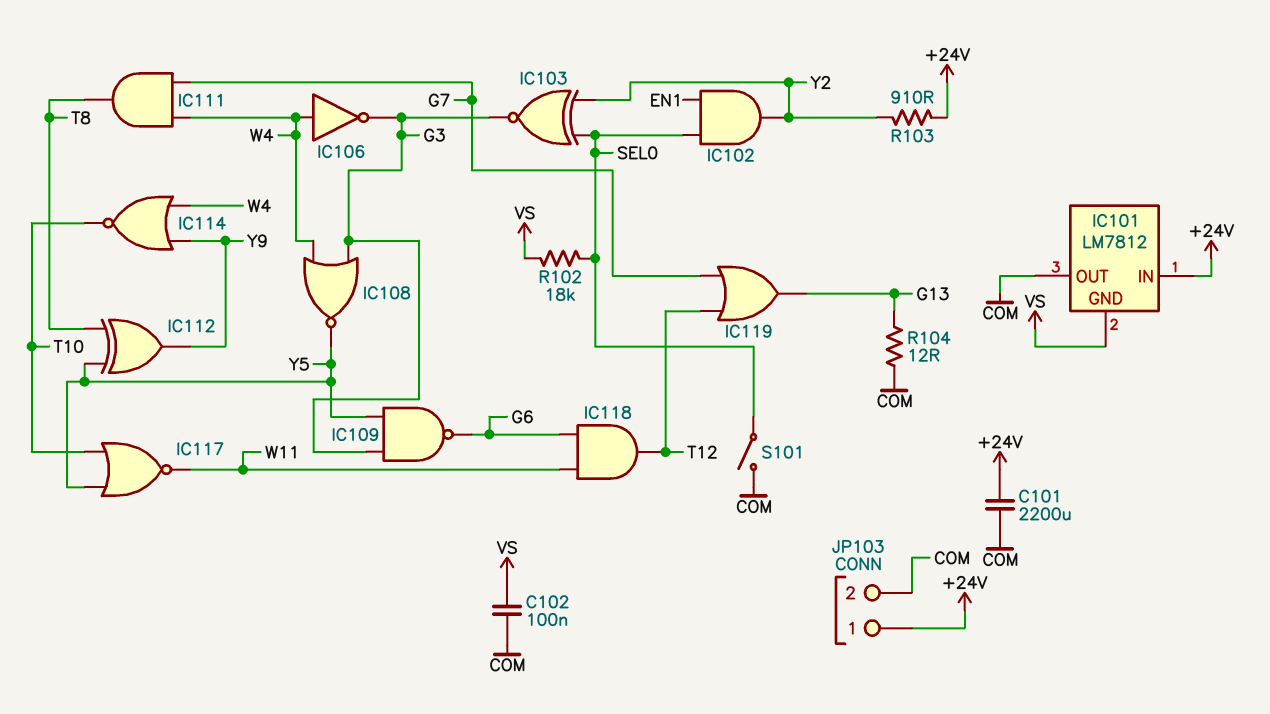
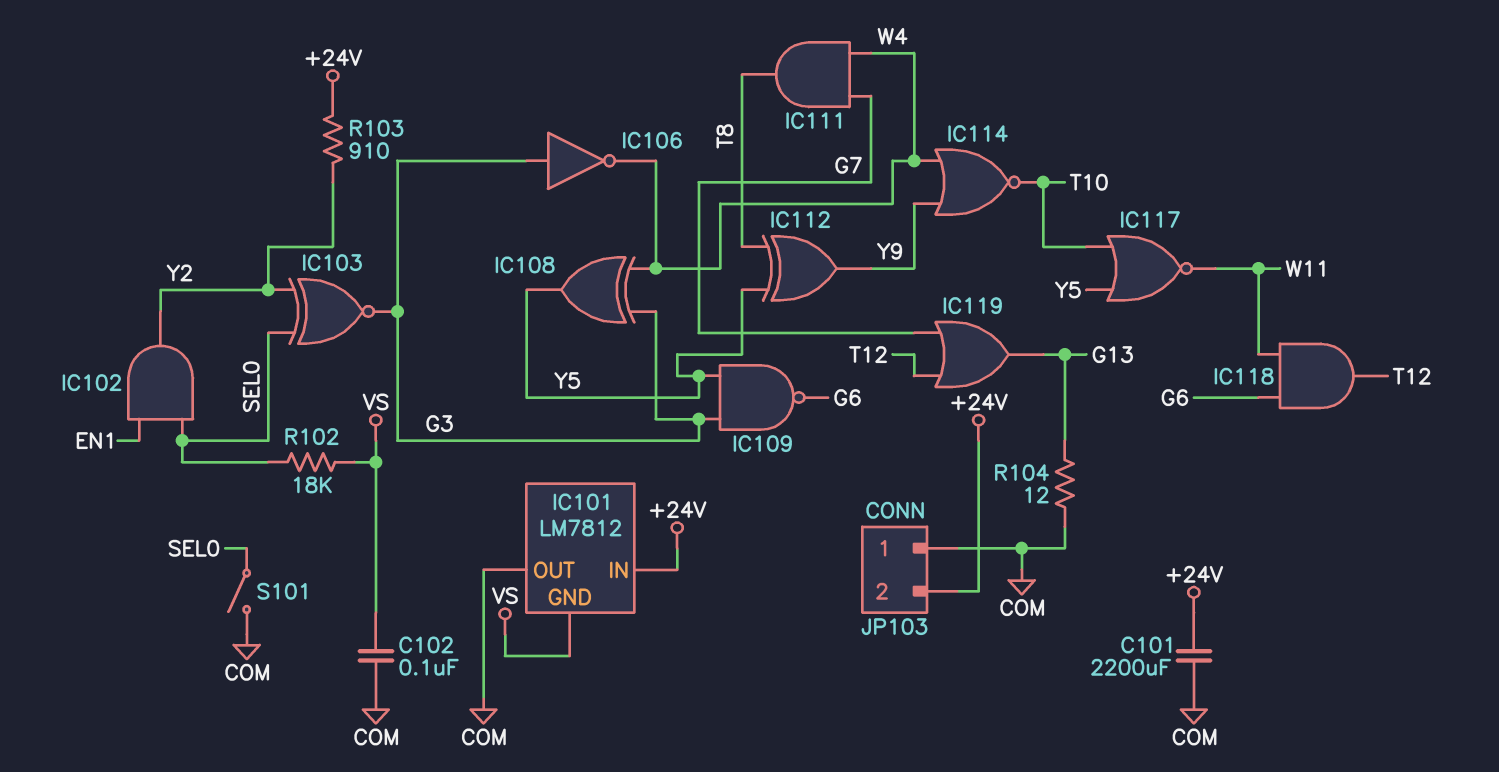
IC106: NOT (in W4, out G3) -> NOT (in G3, out W4)
IC108: NOR (in G3, in W4, out Y5) -> XOR (in G3, in W4, out Y5)
JP103 pin 1: +24V -> COM
JP103 pin 2: COM -> +24V

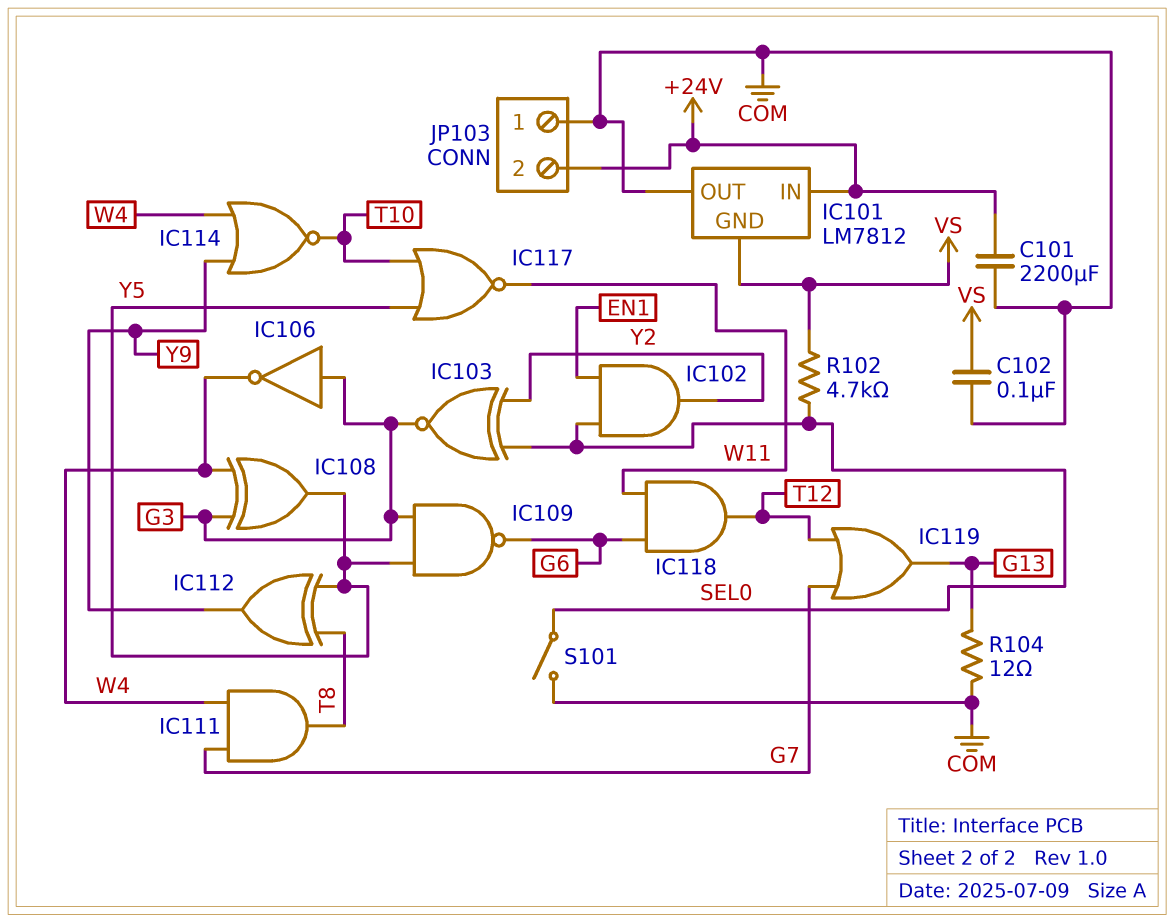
R102: 18k (SEL0, VS) -> 4.7k (SEL0, VS)
R103: 910 (+24V, Y2) -> none

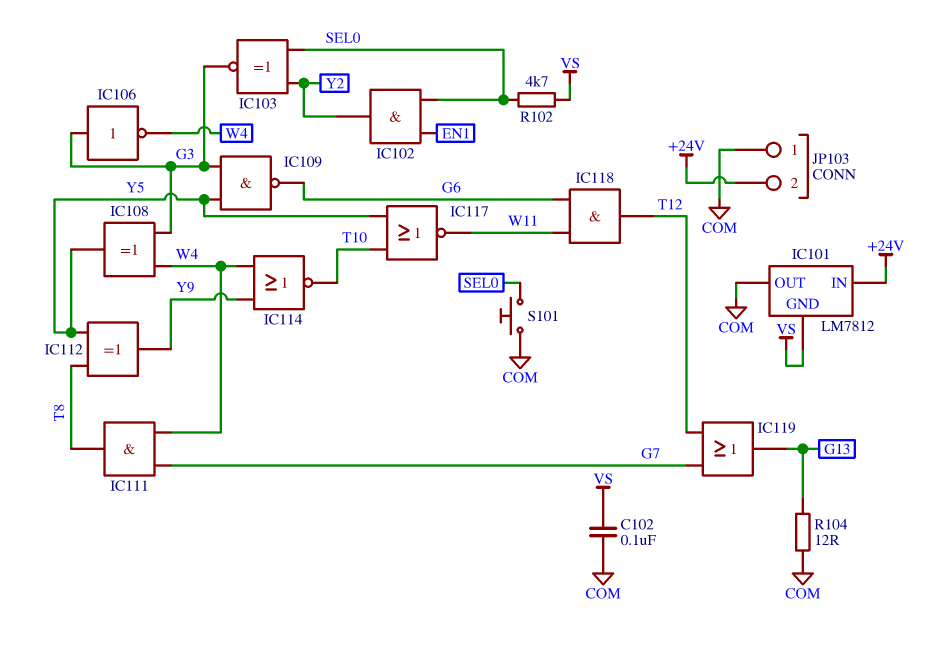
C101: 2200uF (+24V, COM) -> none
S101: switch (COM, SEL0) -> button (COM, SEL0)

